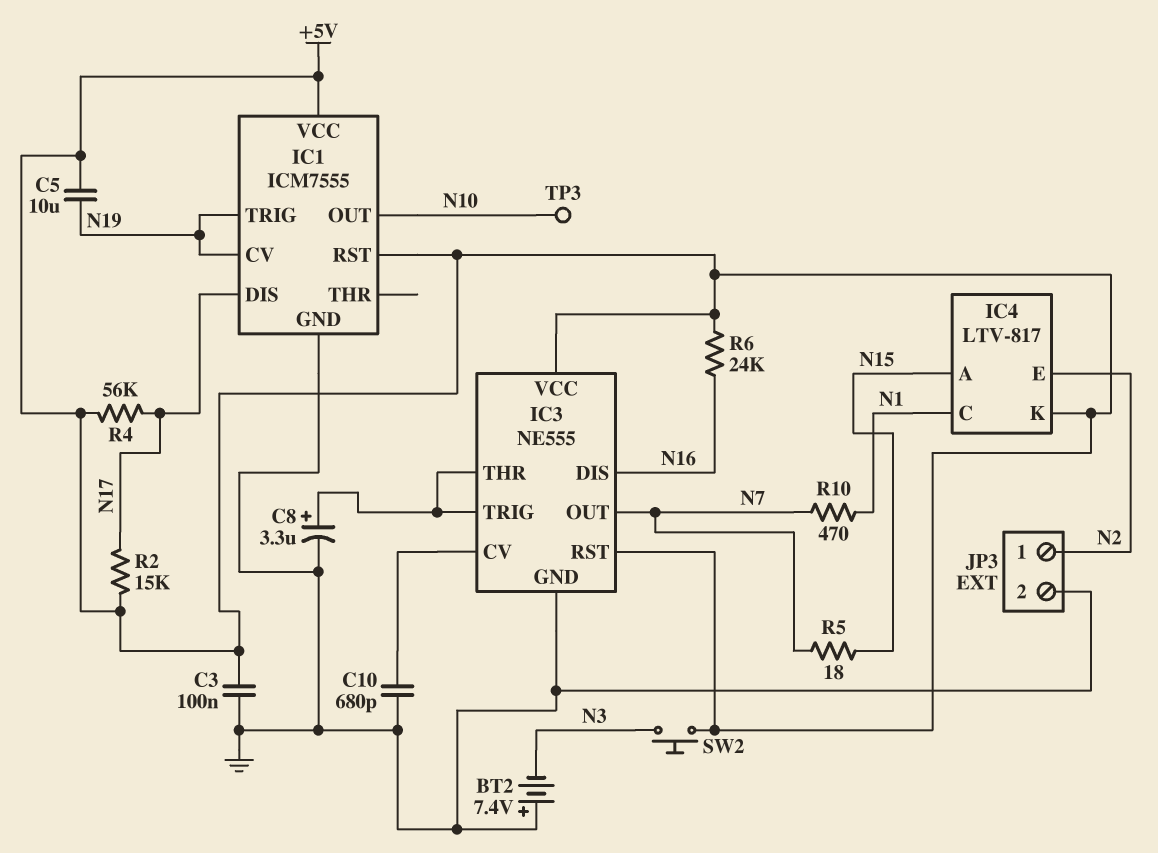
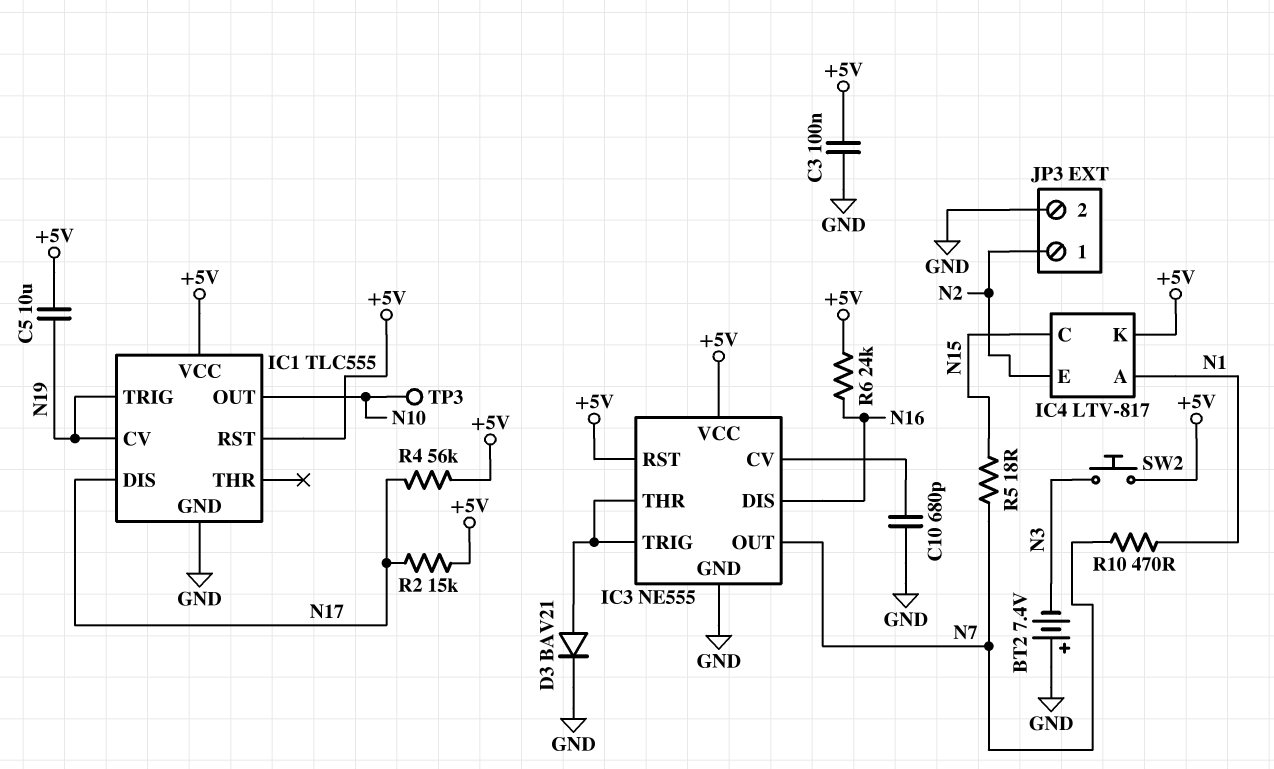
C8: 3.3uF (plus IC3/THR, minus GND) -> none
D3: none -> diode BAV21 (A IC3/THR, K GND)
IC1: ICM7555 -> TLC555
IC4 pin A: N15 -> N1
IC4 pin C: N1 -> N15

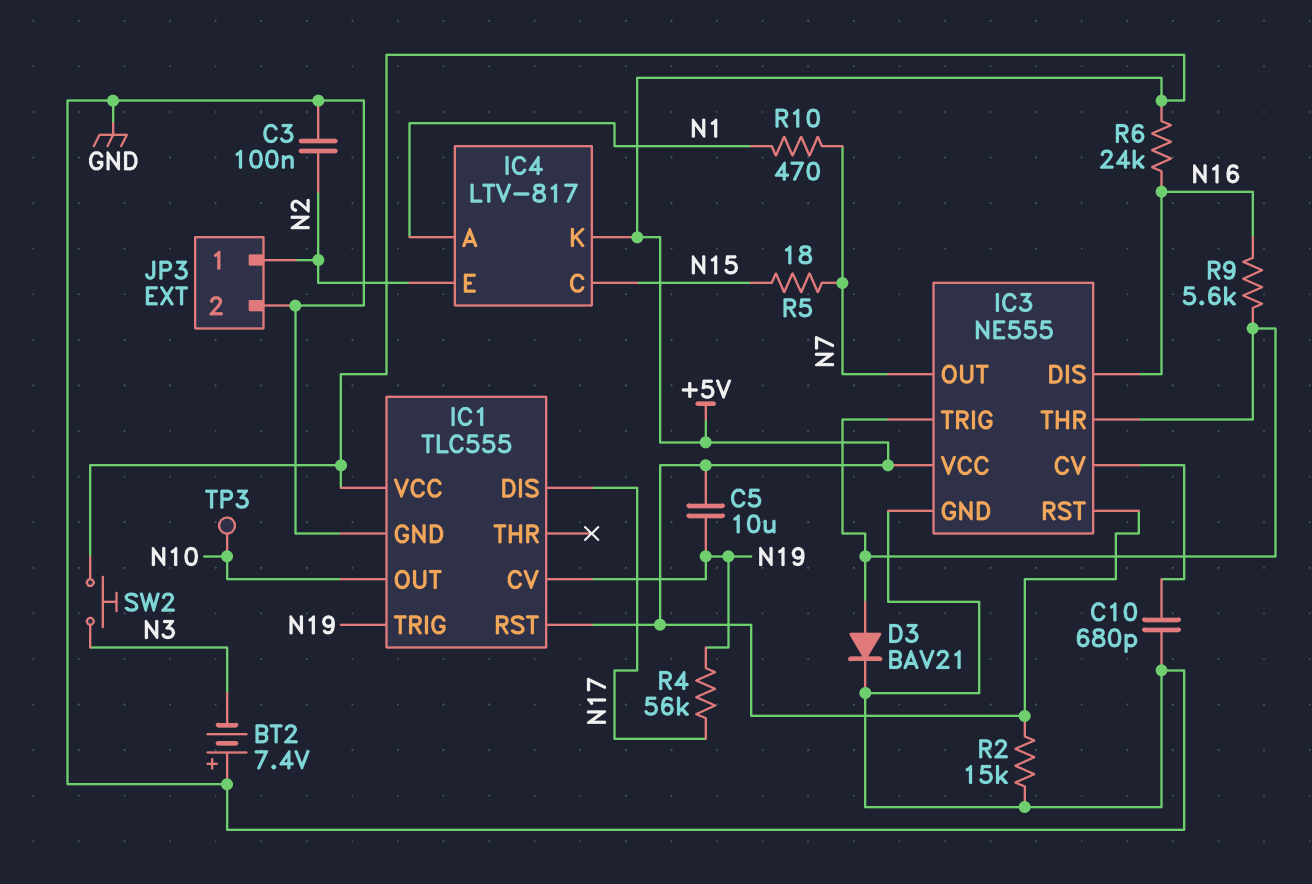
C3: 100nF (+5V, GND) -> 100nF (GND, N2)
R2: 15k (+5V, N17) -> 15k (+5V, GND)
R4: 56k (+5V, N17) -> 56k (N17, N19)
R9: none -> 5.6k (IC3/THR, N16)

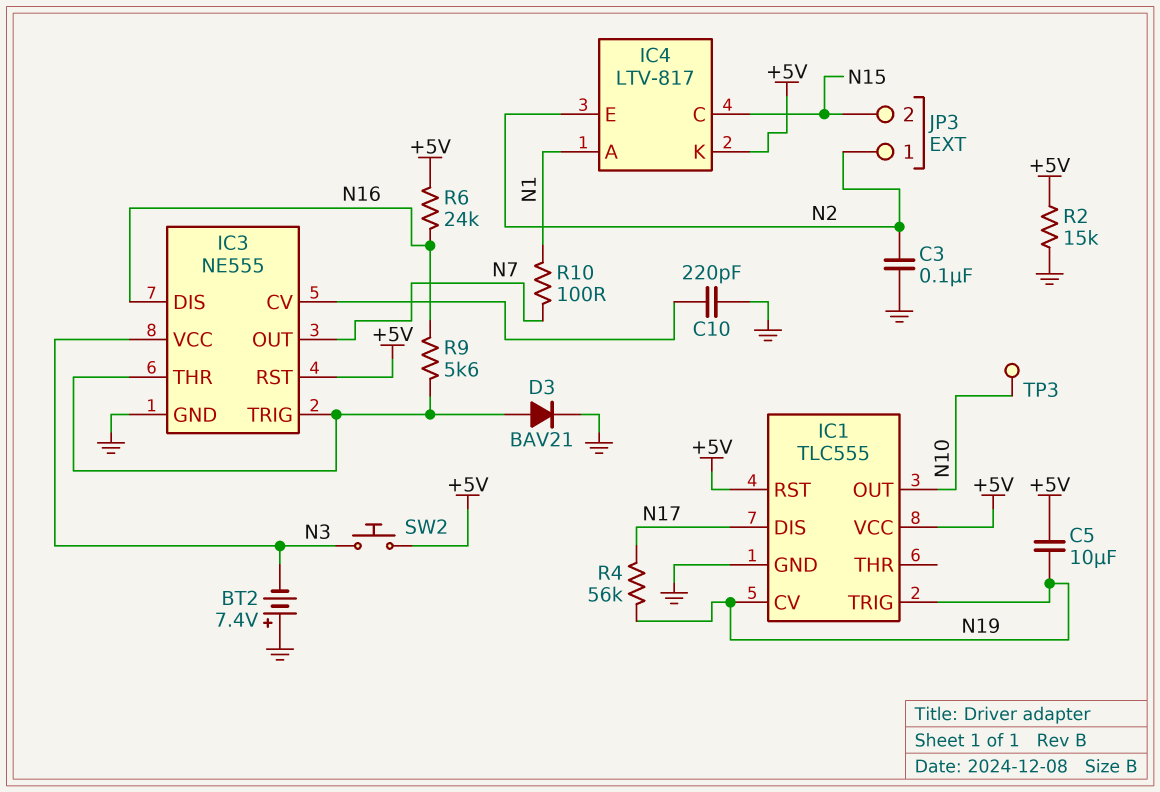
C10: 680pF (GND, IC3/CV) -> 220pF (GND, IC3/CV)
IC3 pin VCC: +5V -> N3
JP3 pin 2: GND -> N15
R5: 18 (N7, N15) -> none
R10: 470 (N1, N7) -> 100 (N1, N7)

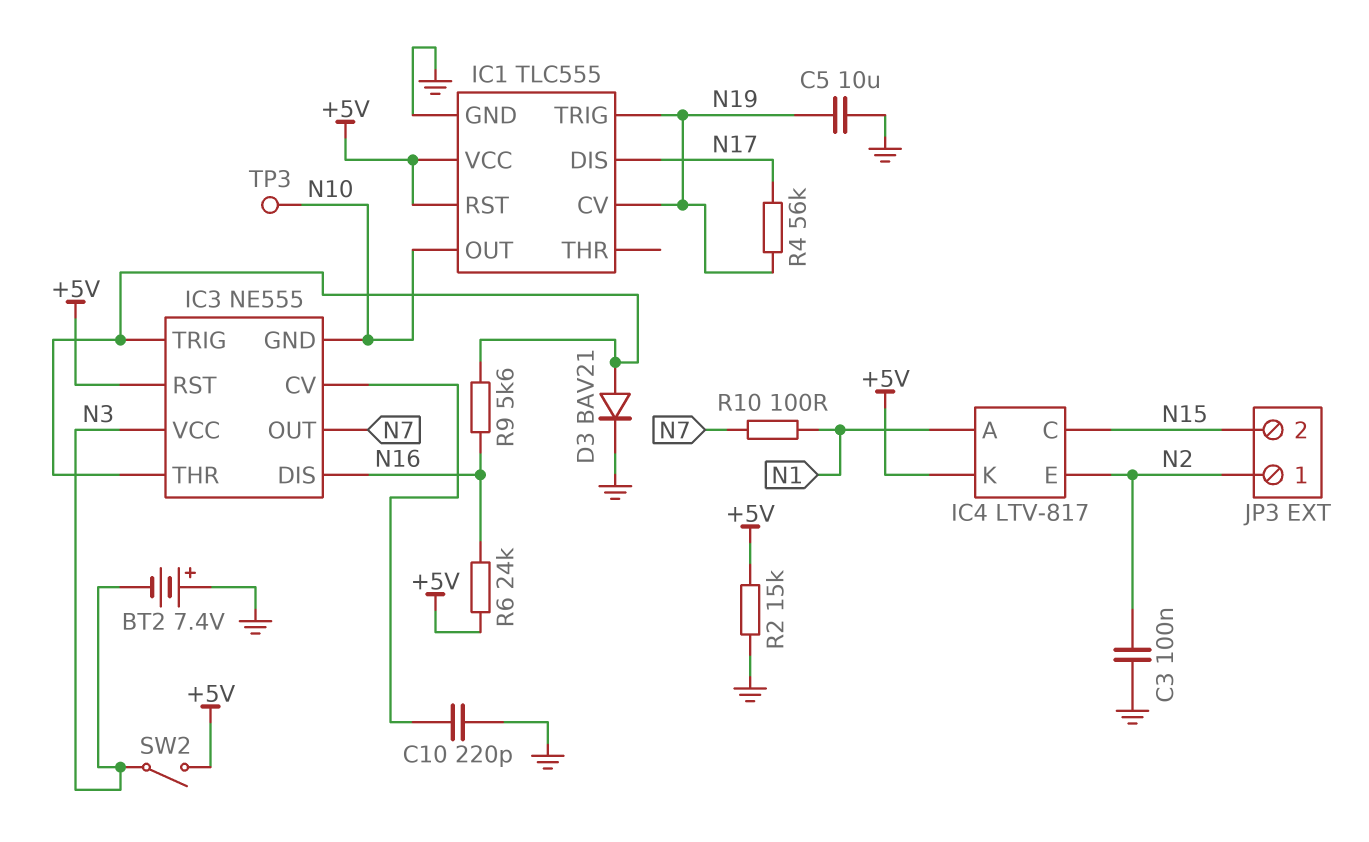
C5: 10uF (+5V, N19) -> 10uF (GND, N19)
IC3 pin GND: GND -> N10
SW2: button (+5V, N3) -> switch (+5V, N3)

